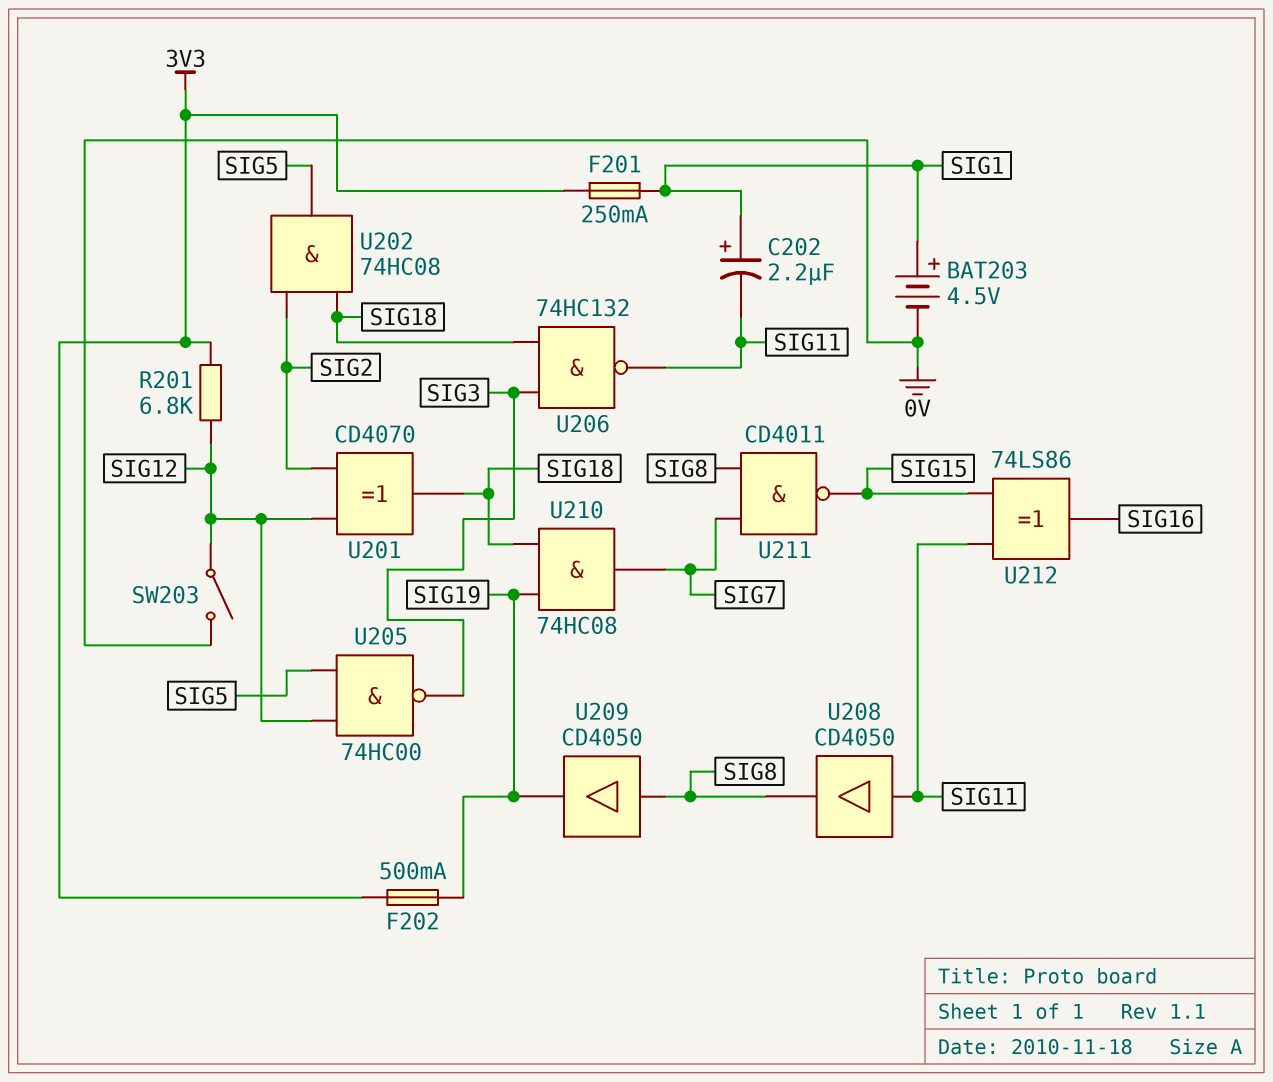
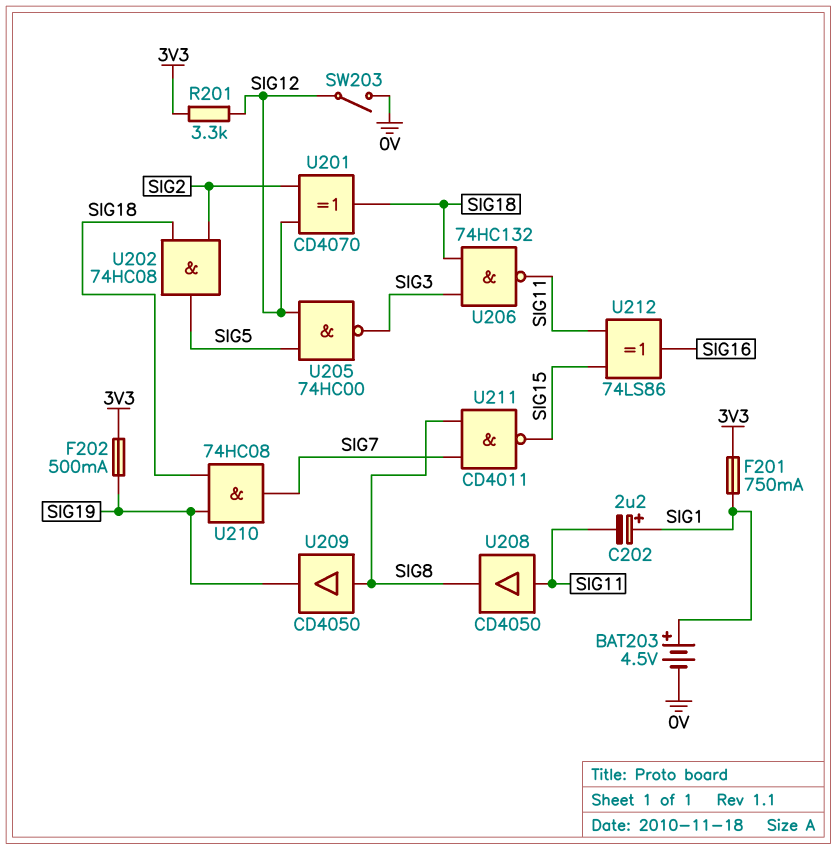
F201: 250mA (3V3, SIG1) -> 750mA (3V3, SIG1)
R201: 6.8k (3V3, SIG12) -> 3.3k (3V3, SIG12)

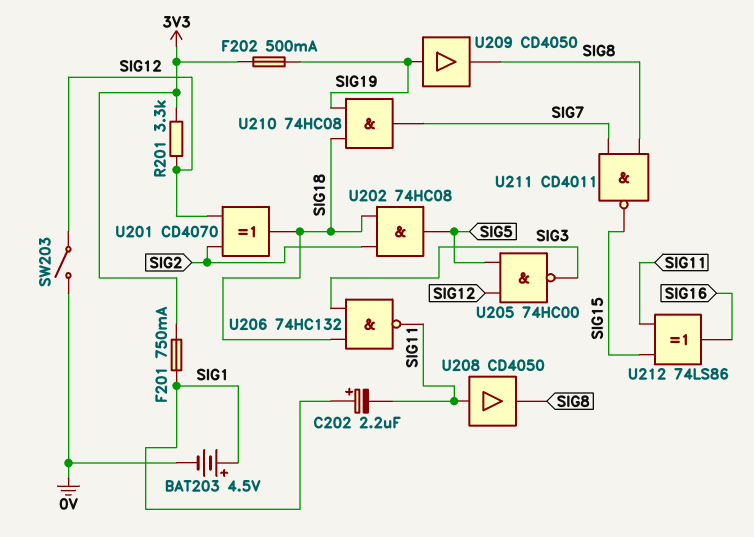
U209: buffer CD4050 (in SIG8, out SIG19) -> buffer CD4050 (in SIG19, out SIG8)

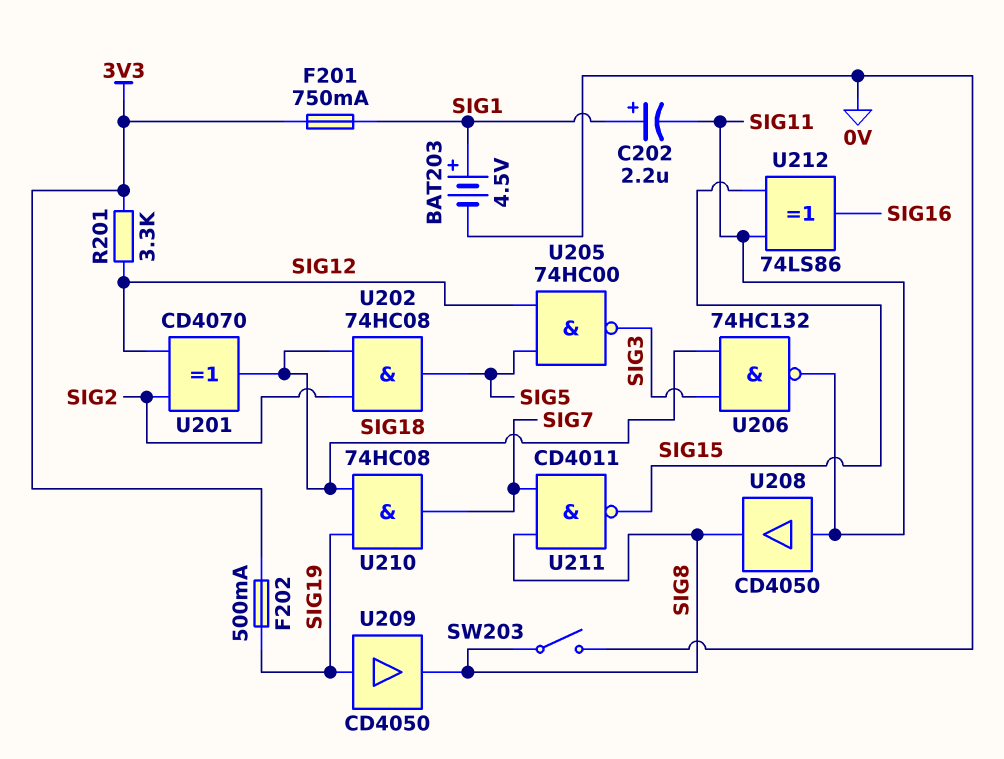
SW203: switch (0V, SIG12) -> switch (0V, SIG8)

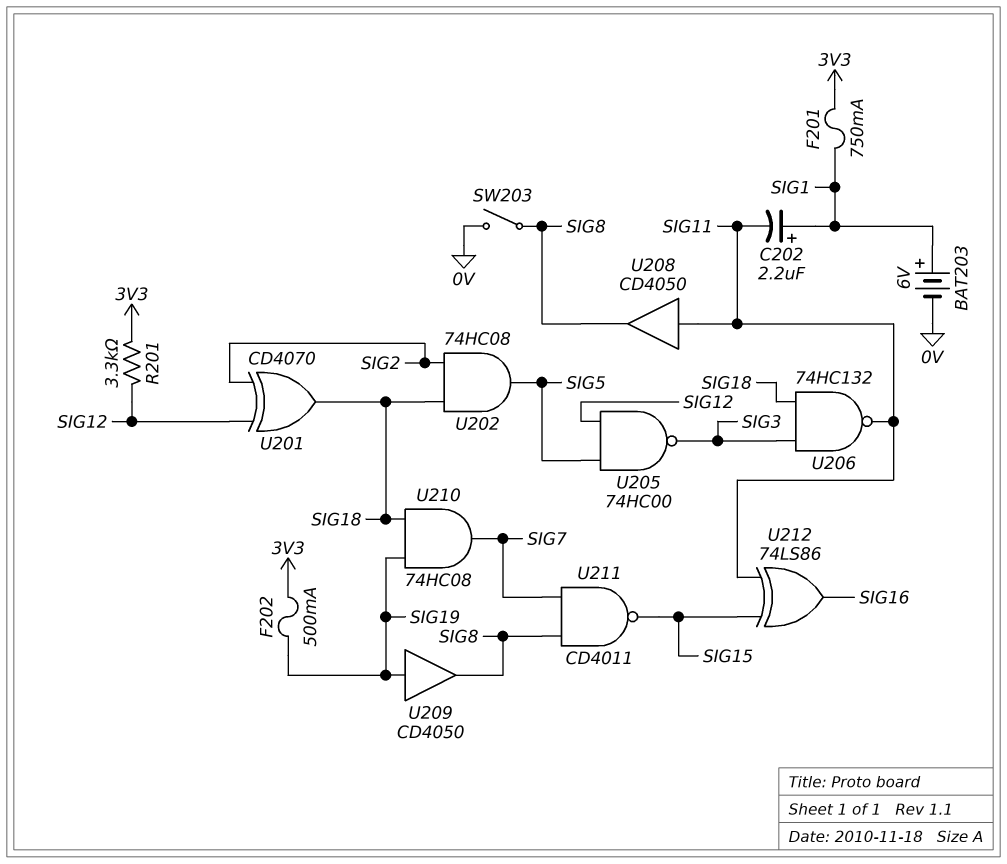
BAT203: 4.5V (plus SIG1, minus 0V) -> 6V (plus SIG1, minus 0V)

